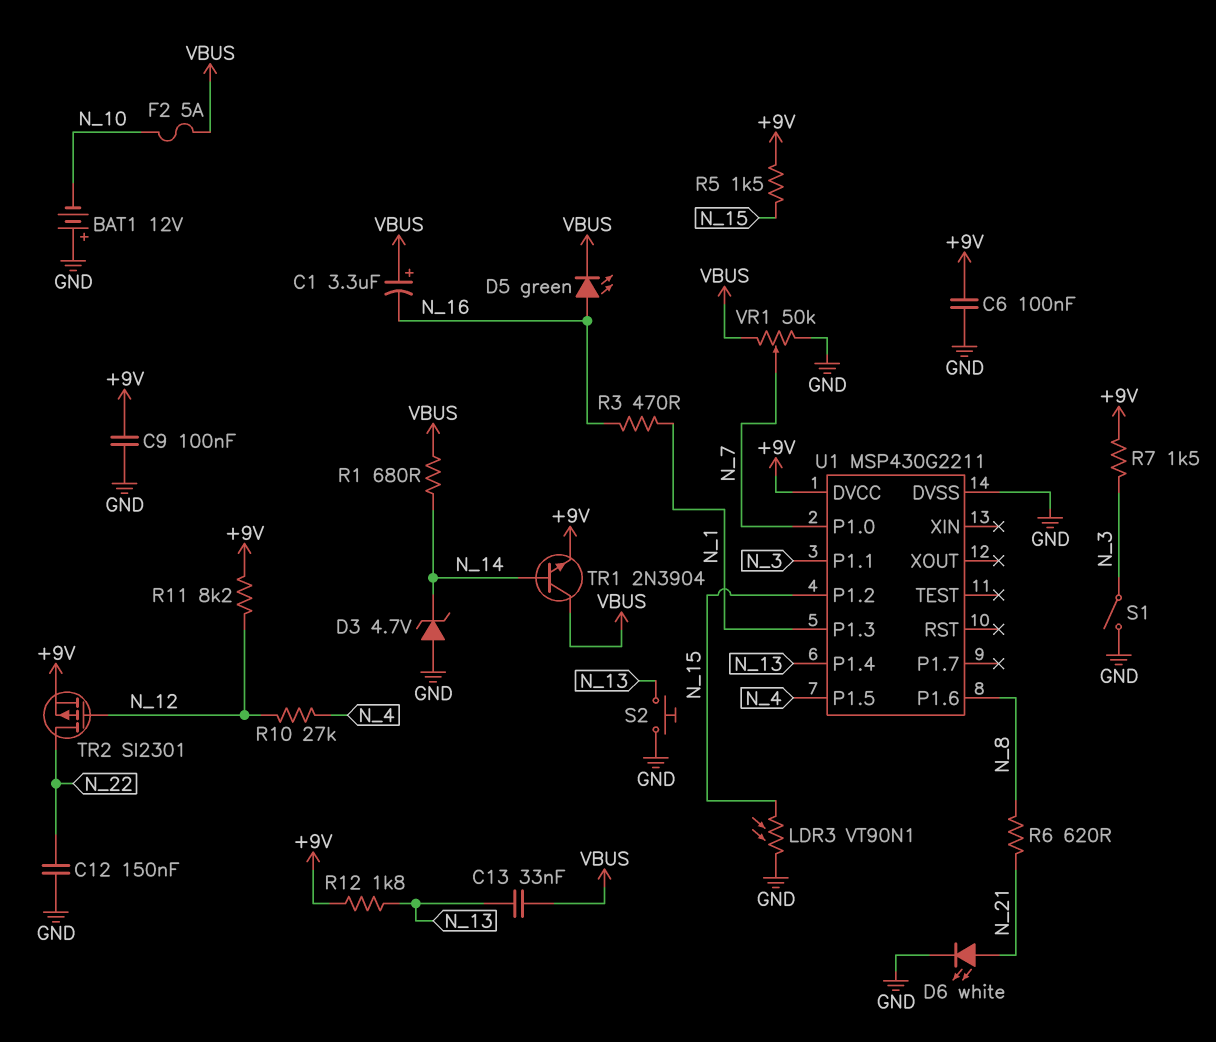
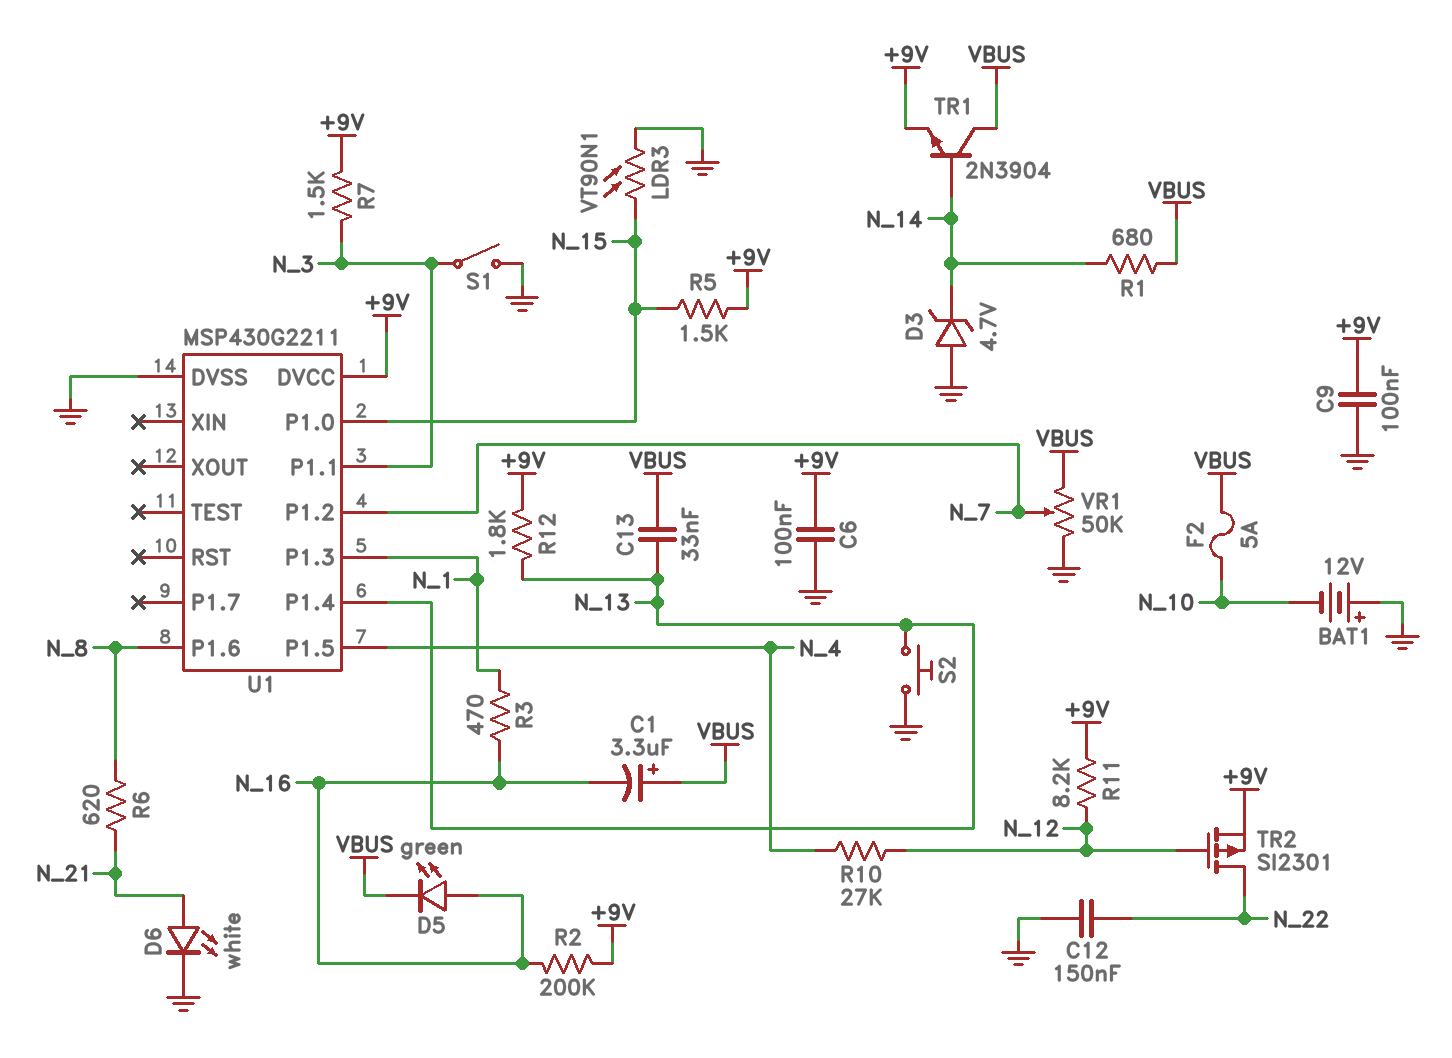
R2: none -> 200k (+9V, N_16)
U1 pin P1.0: N_7 -> N_15
U1 pin P1.2: N_15 -> N_7

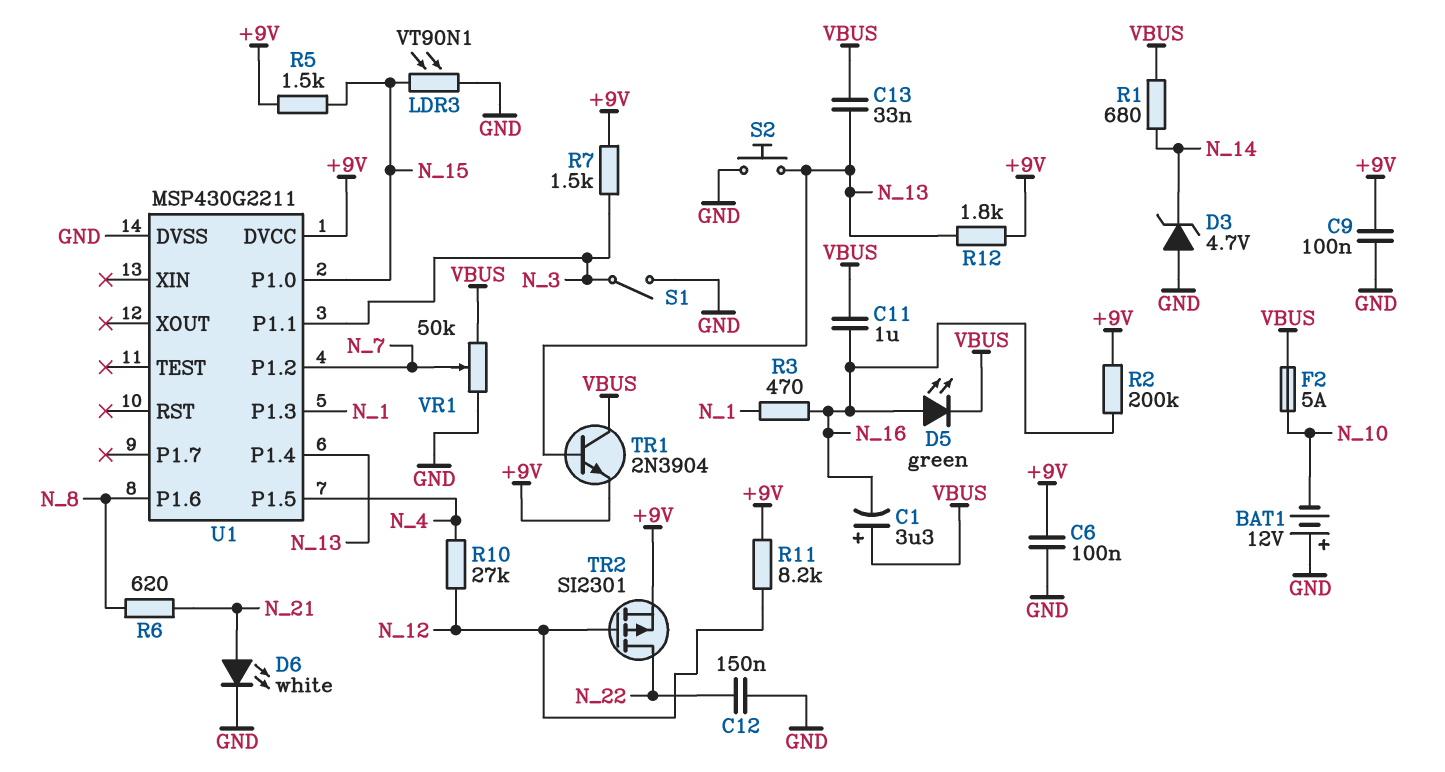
C11: none -> 1uF (N_16, VBUS)
TR1: NPN 2N3904 (B N_14, C VBUS, E +9V) -> NPN 2N3904 (B N_13, C VBUS, E +9V)

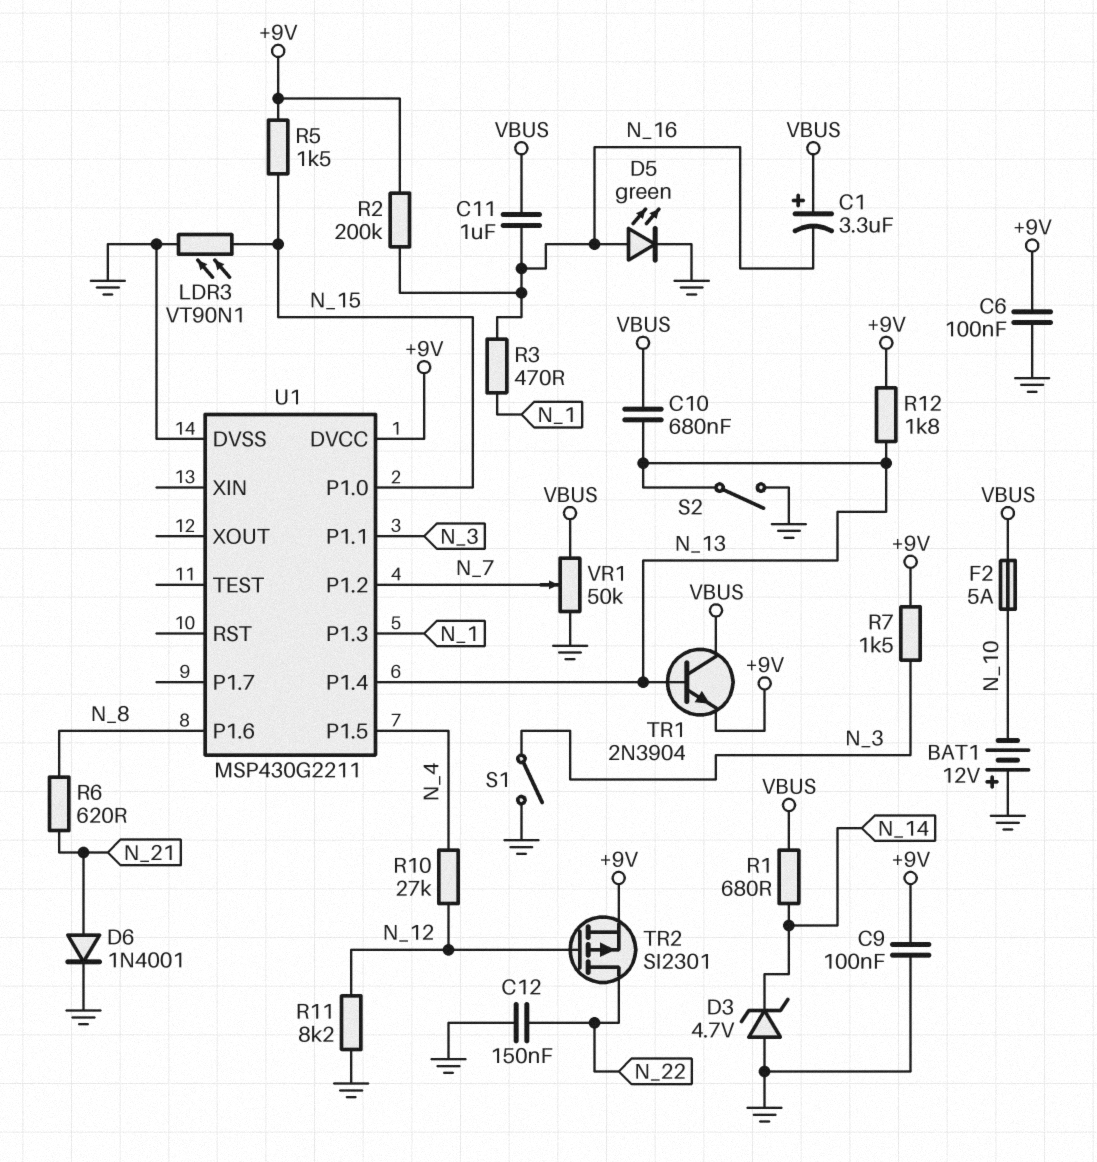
C10: none -> 680nF (N_13, VBUS)
C13: 33nF (N_13, VBUS) -> none
D5: LED green (A N_16, K VBUS) -> LED green (A N_16, K GND)
D6: LED white (A N_21, K GND) -> diode 1N4001 (A N_21, K GND)
R11: 8.2k (+9V, N_12) -> 8.2k (GND, N_12)
S2: button (GND, N_13) -> switch (GND, N_13)

